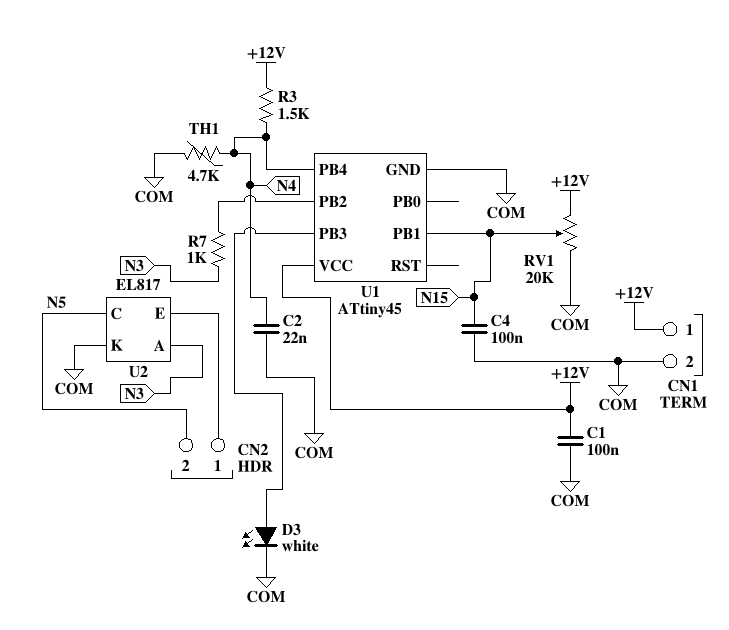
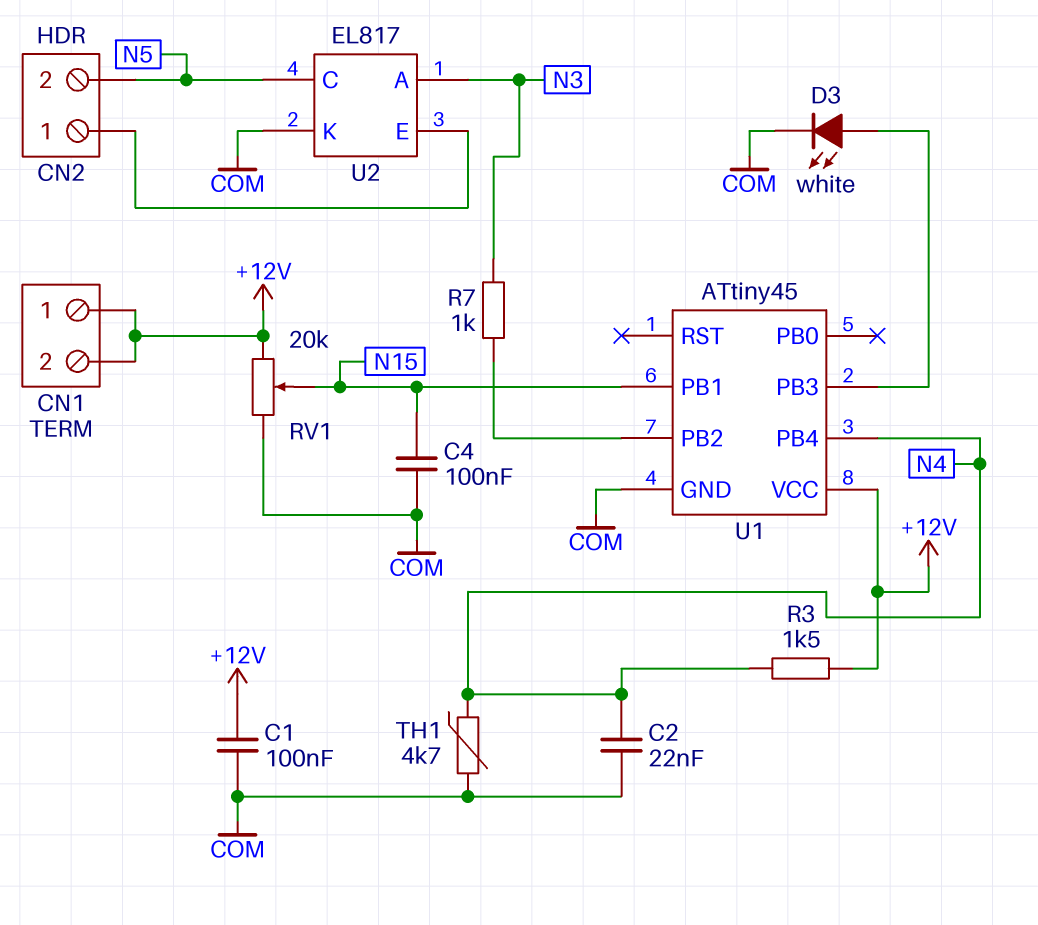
CN1 pin 2: COM -> +12V

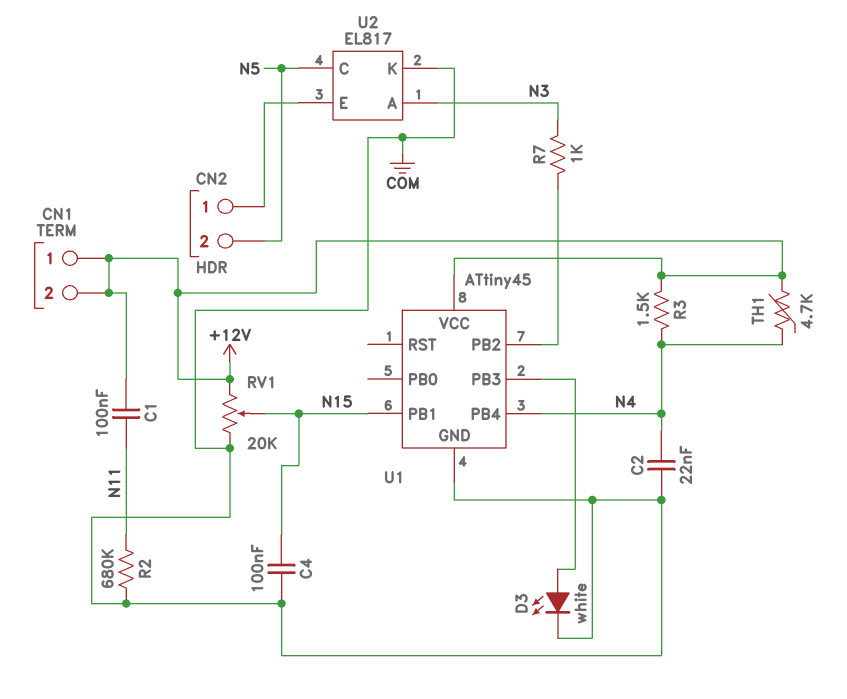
C1: 100nF (+12V, COM) -> 100nF (+12V, N11)
R2: none -> 680k (COM, N11)
TH1: 4.7k (COM, N4) -> 4.7k (+12V, N4)

